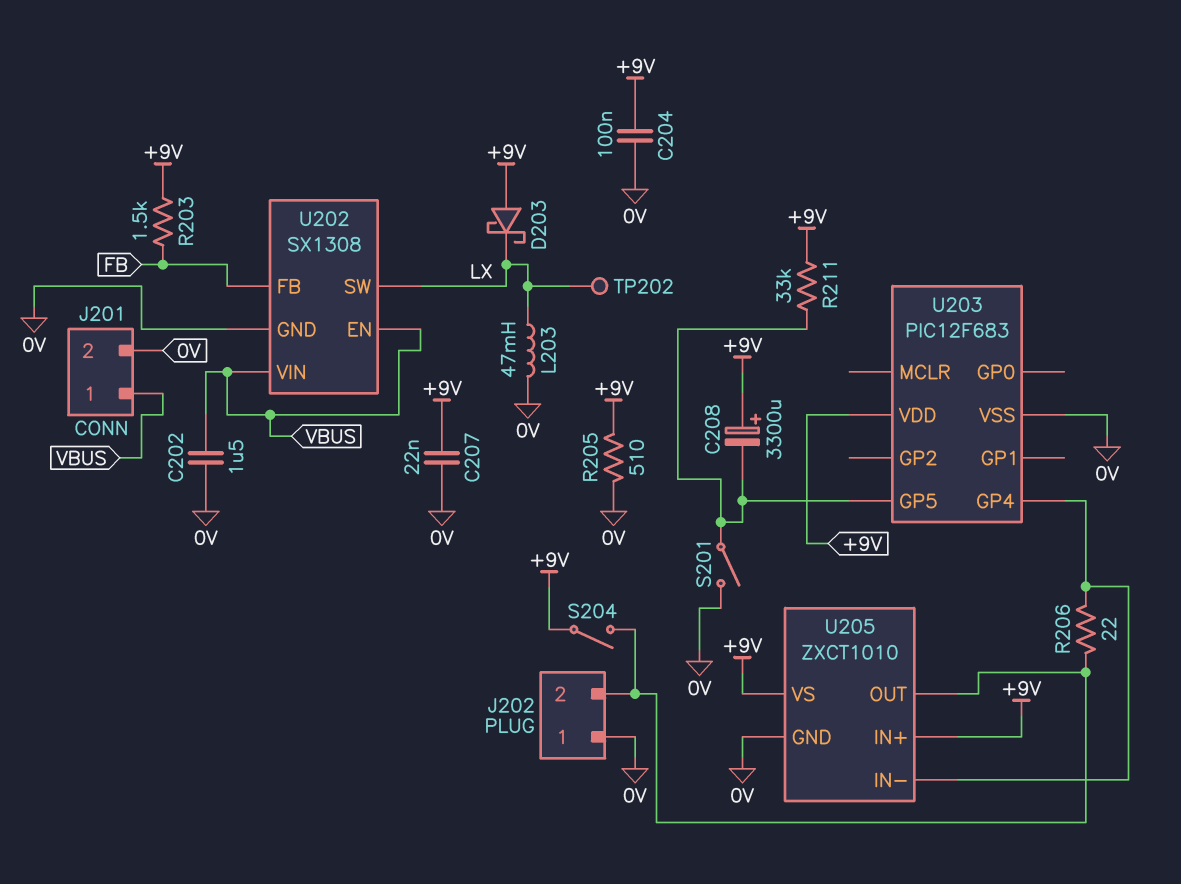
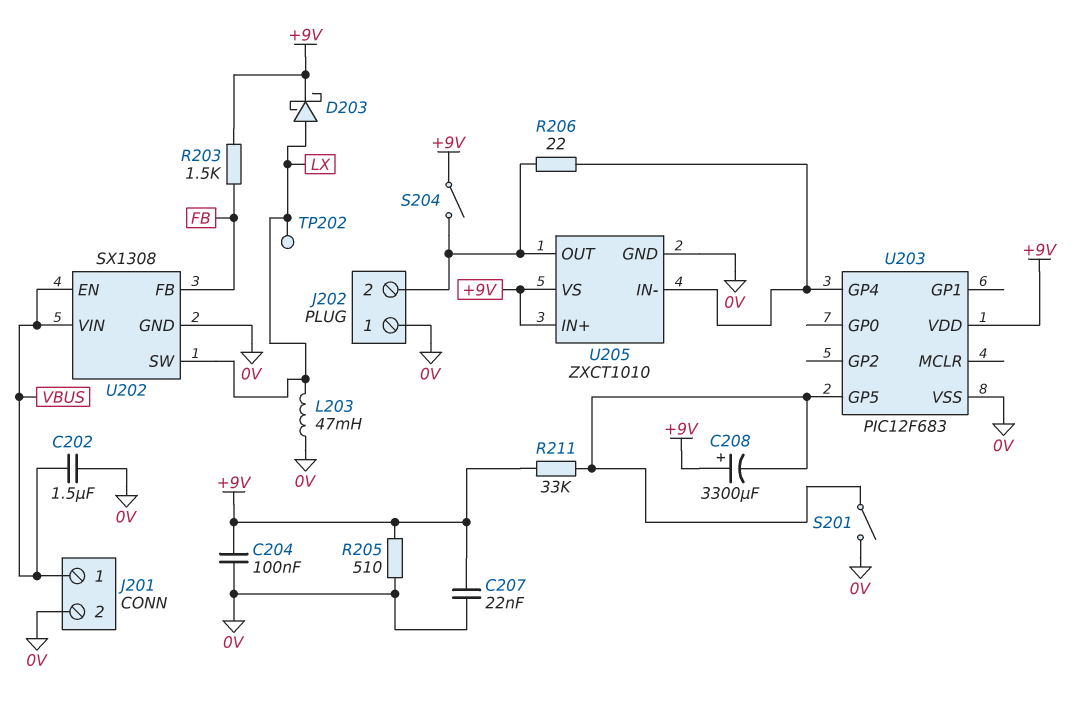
D203: schottky (A +9V, K LX) -> schottky (A LX, K +9V)

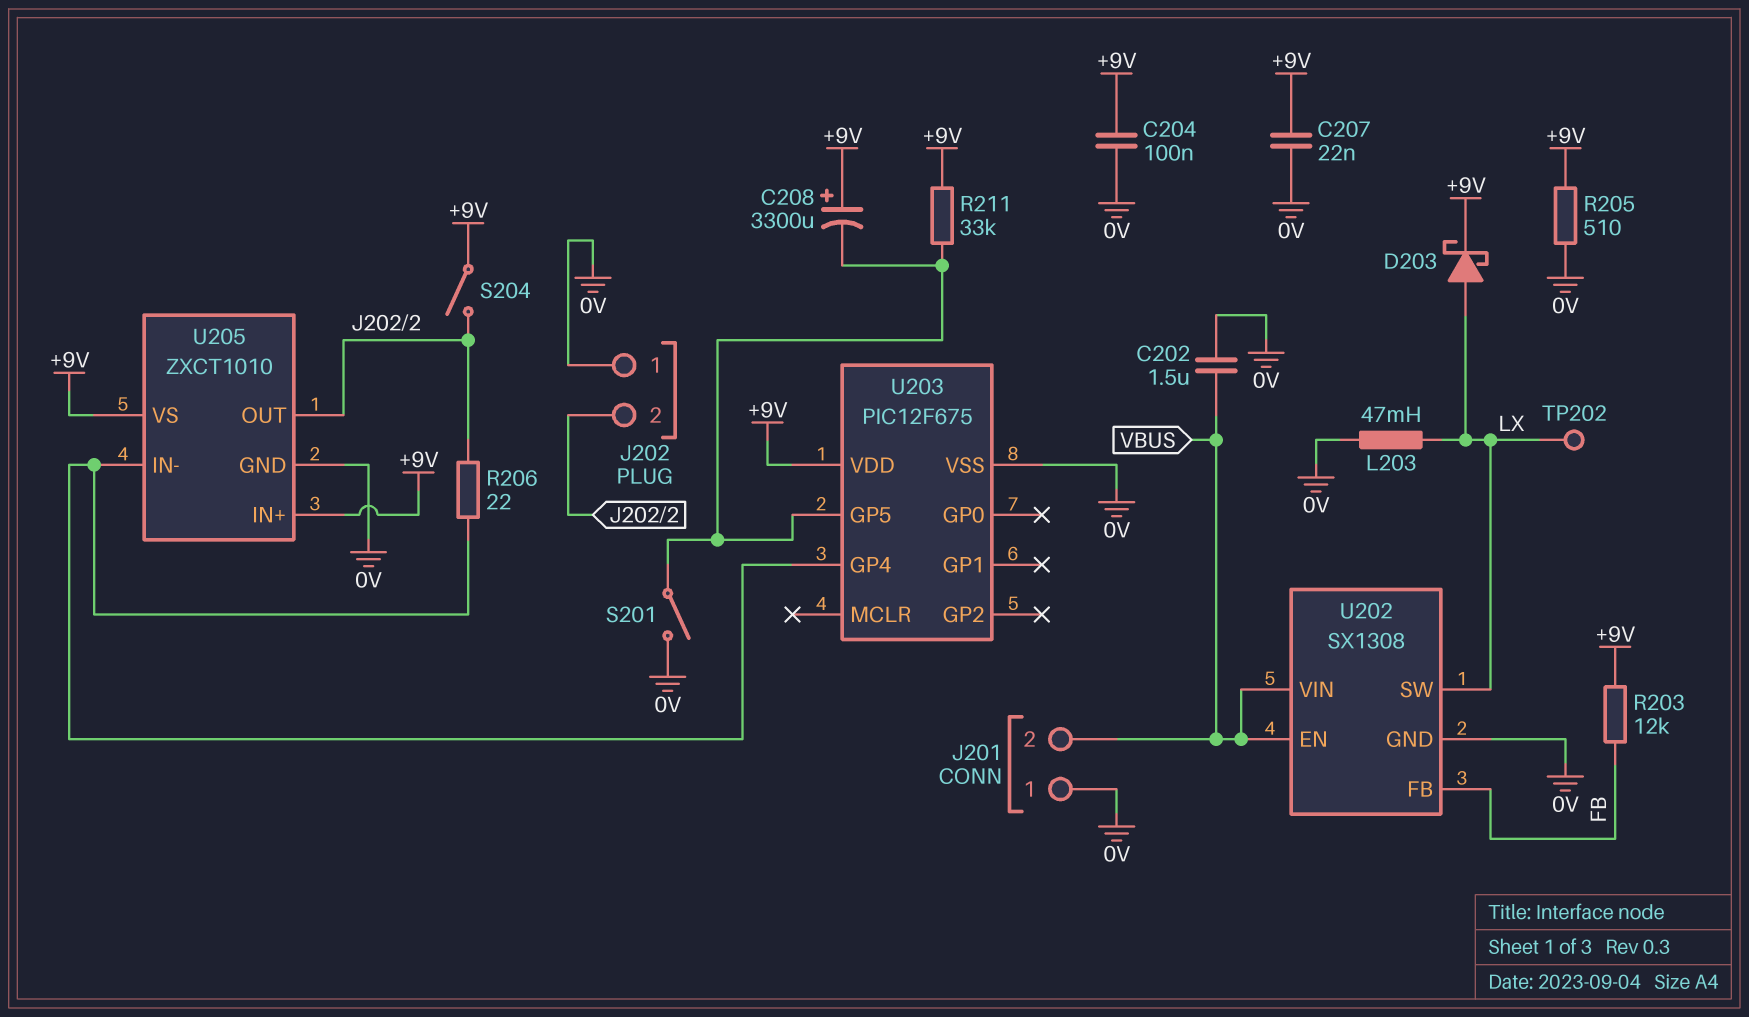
J201 pin 1: VBUS -> 0V
J201 pin 2: 0V -> VBUS
R203: 1.5k (+9V, FB) -> 12k (+9V, FB)
U203: PIC12F683 -> PIC12F675

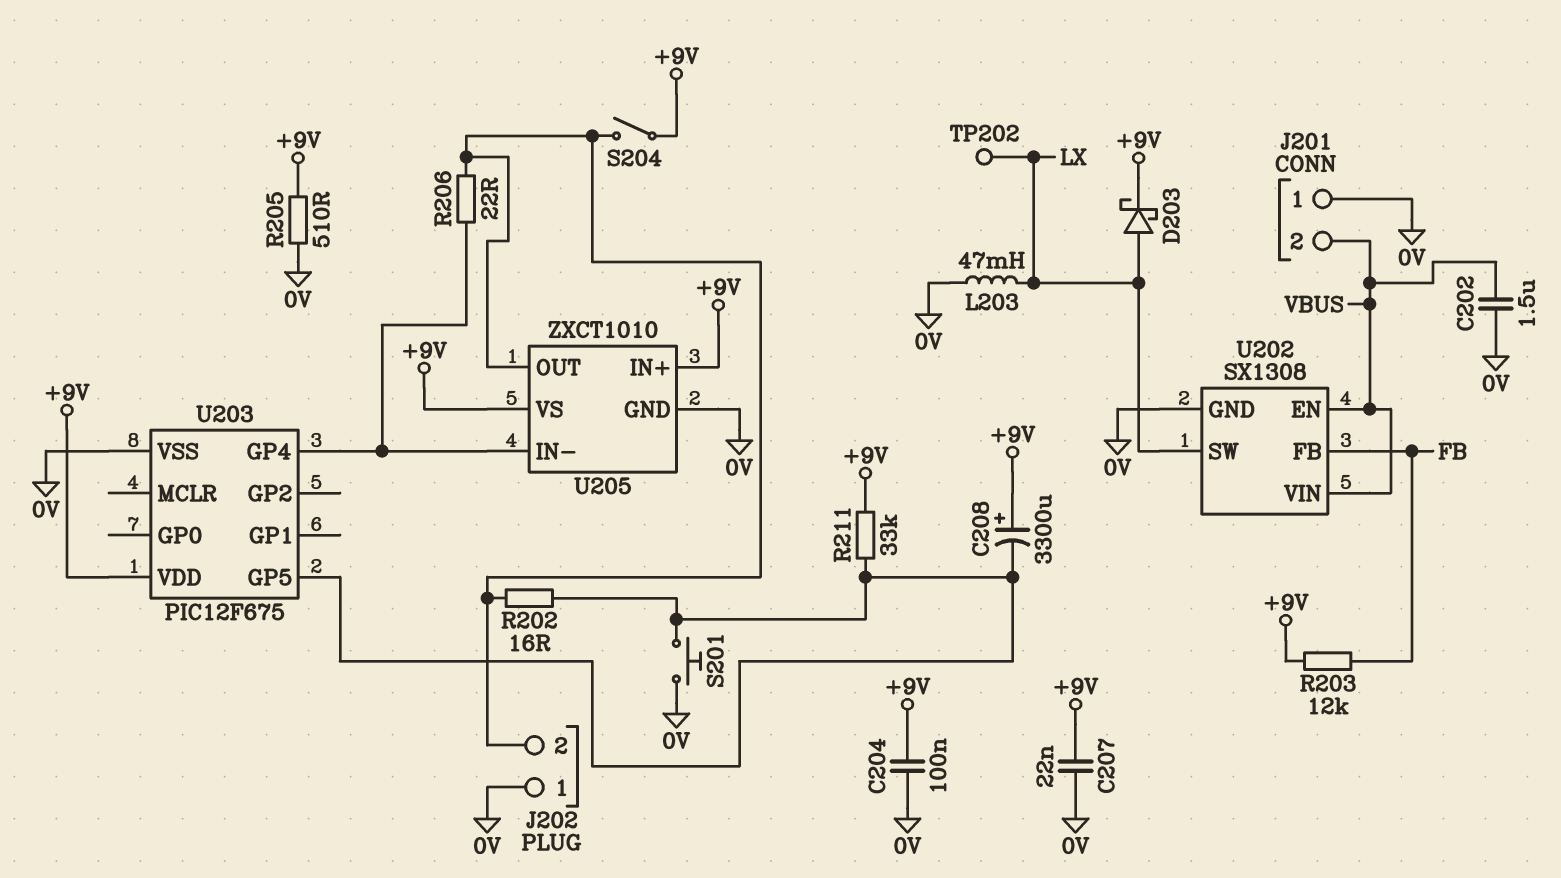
R202: none -> 16 (J202/2, U203/GP5)
S201: switch (0V, U203/GP5) -> button (0V, U203/GP5)

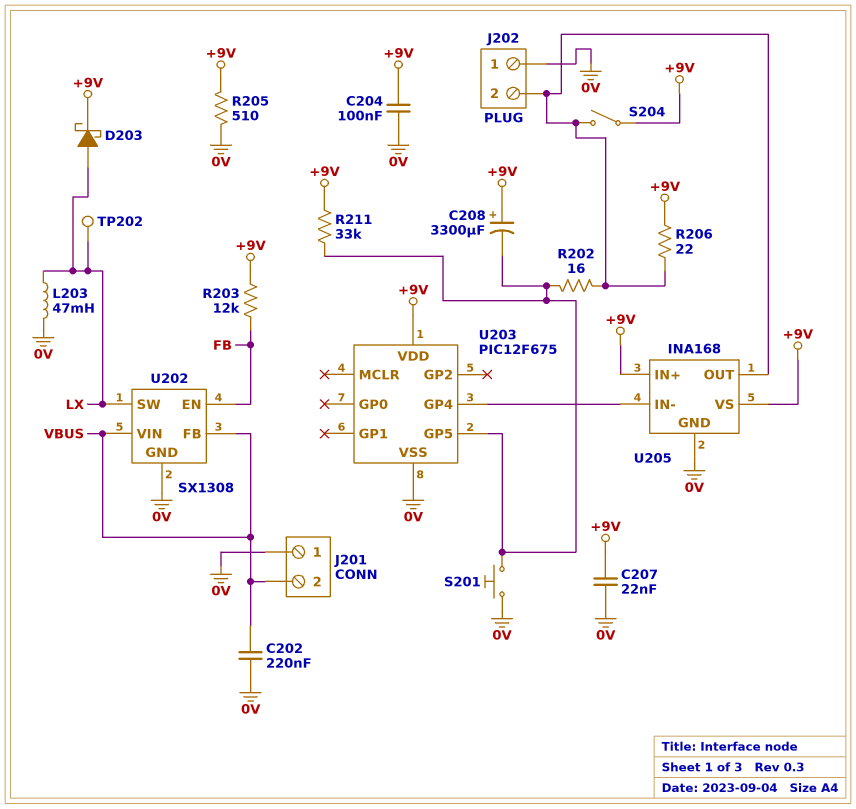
C202: 1.5uF (0V, VBUS) -> 220nF (0V, VBUS)
R206: 22 (J202/2, U203/GP4) -> 22 (+9V, J202/2)
U202 pin EN: VBUS -> FB
U202 pin FB: FB -> VBUS
U205: ZXCT1010 -> INA168

